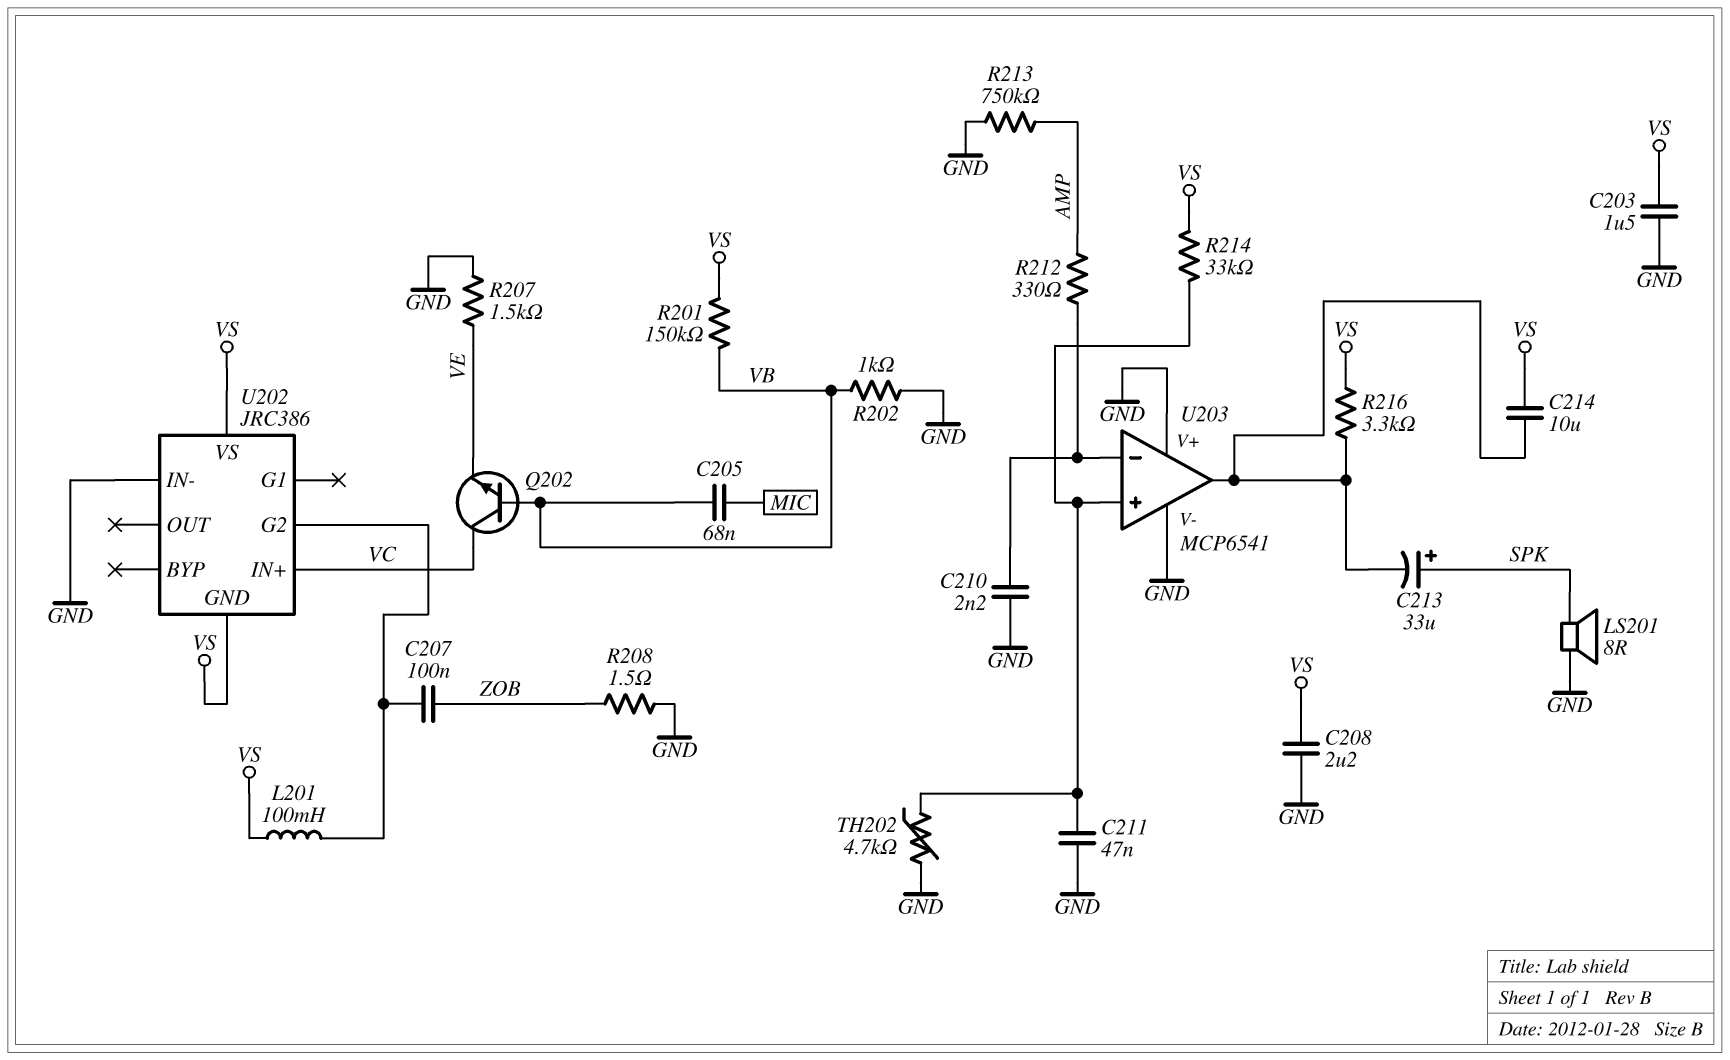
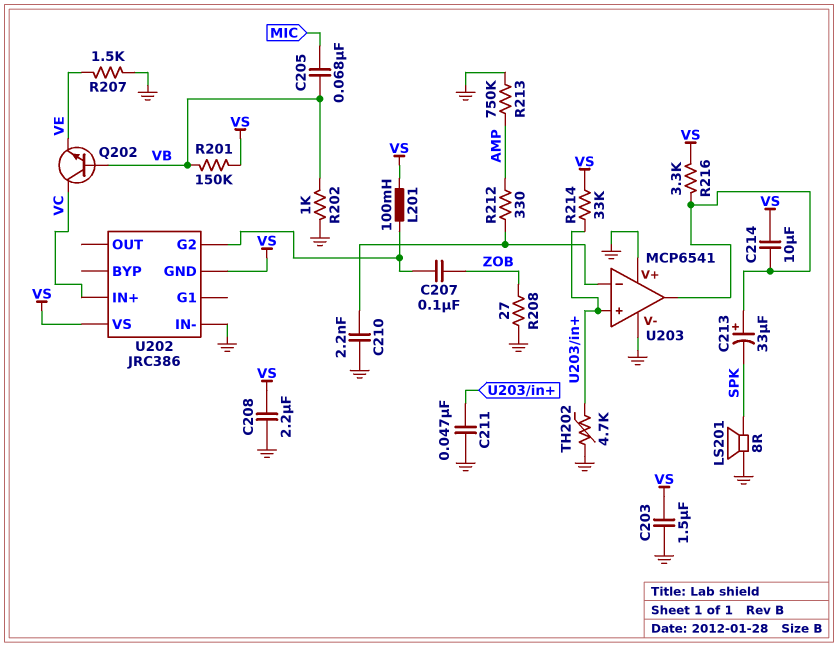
C213: 33uF (plus SPK, minus U203/out) -> 33uF (plus U203/out, minus SPK)
R208: 1.5 (GND, ZOB) -> 27 (GND, ZOB)

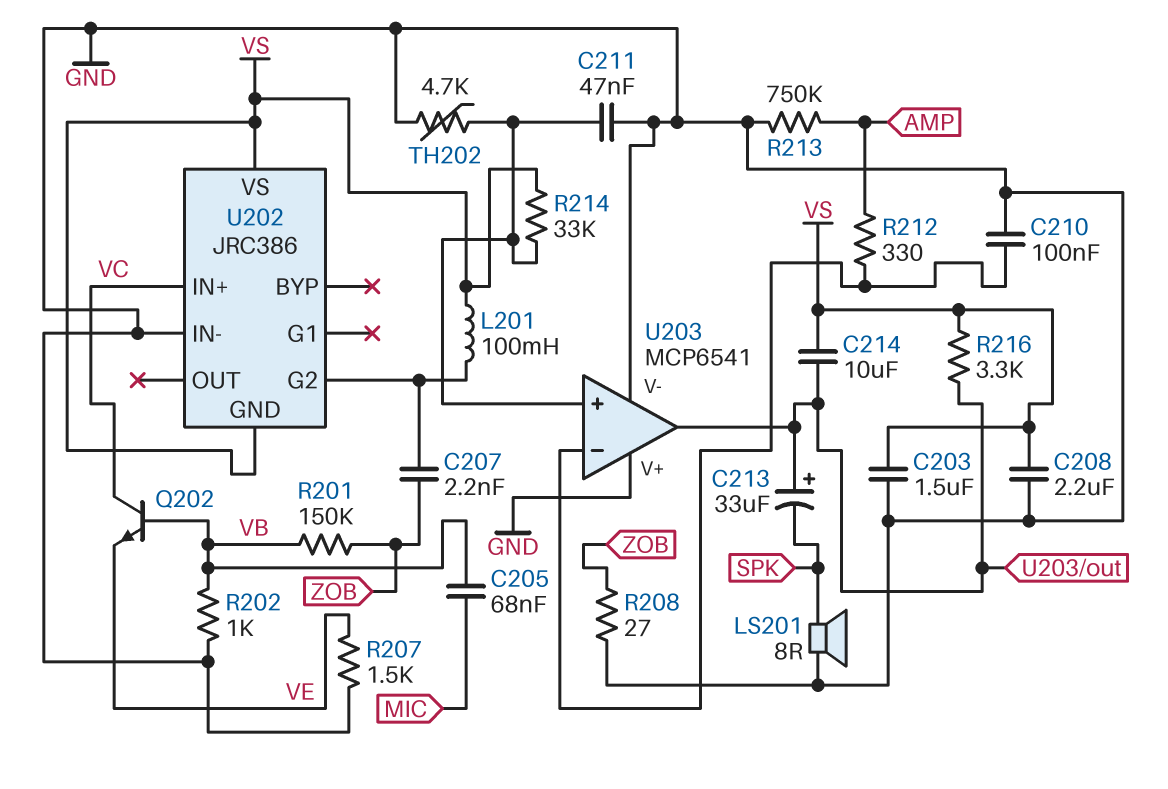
C207: 100nF (U202/G2, ZOB) -> 2.2nF (U202/G2, ZOB)
C210: 2.2nF (GND, U203/in-) -> 100nF (GND, U203/in-)
R201: 150k (VB, VS) -> 150k (VB, ZOB)

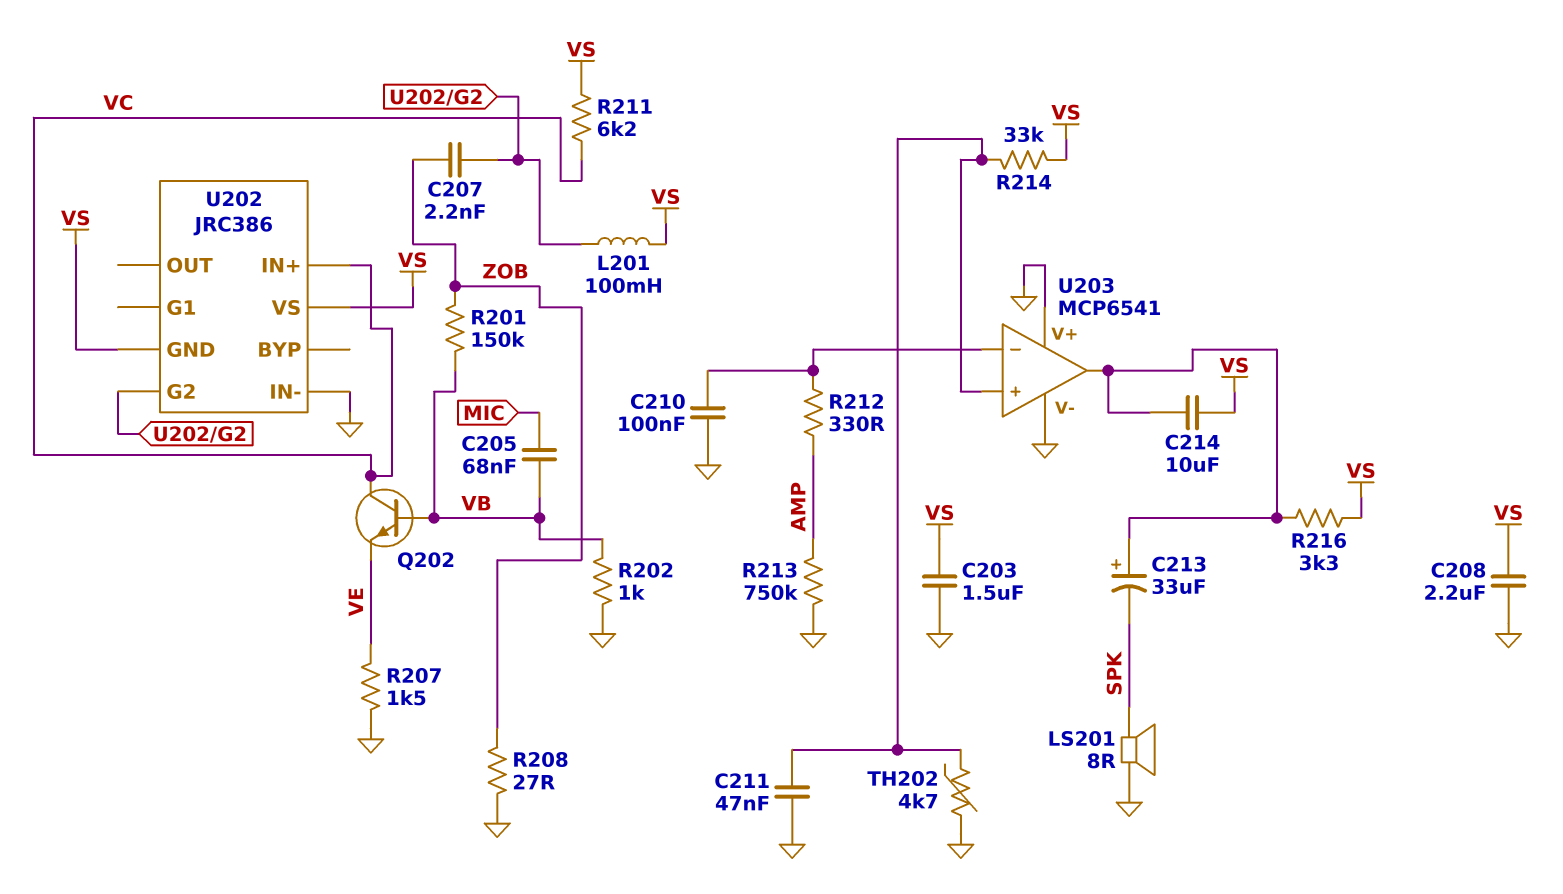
R211: none -> 6.2k (VC, VS)

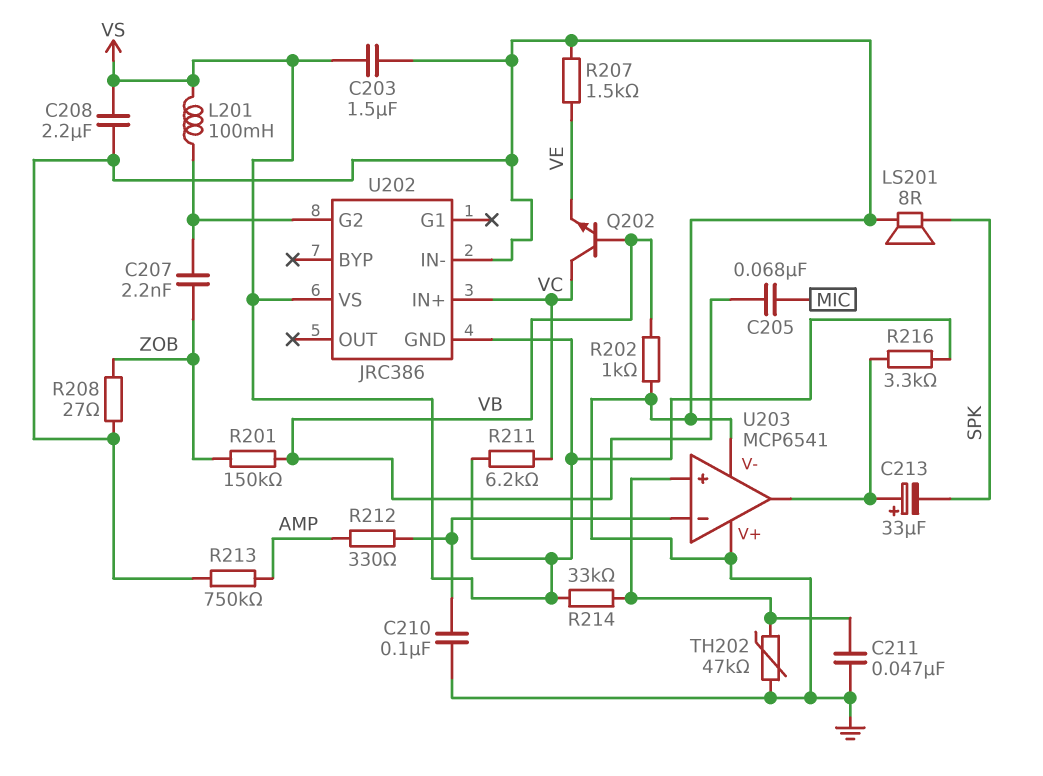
C214: 10uF (U203/out, VS) -> none
TH202: 4.7k (GND, U203/in+) -> 47k (GND, U203/in+)

